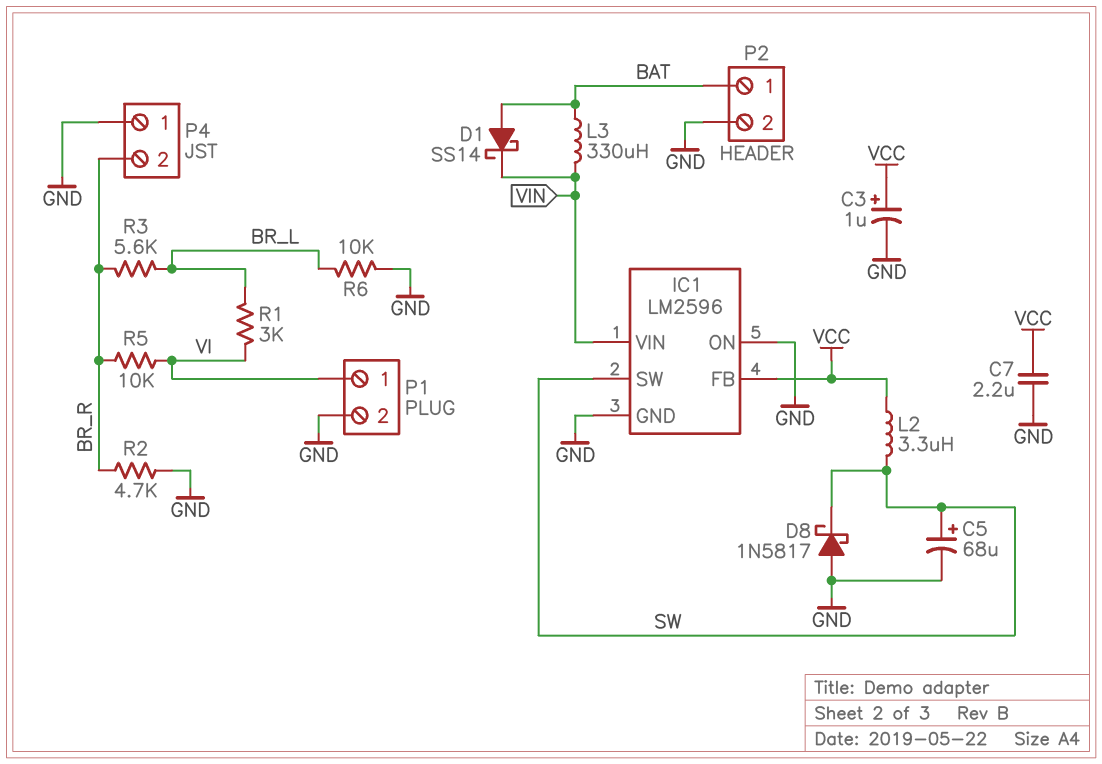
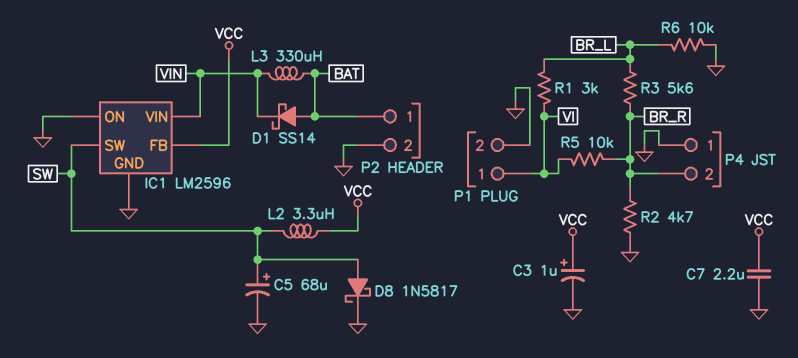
D8: schottky 1N5817 (A GND, K SW) -> schottky 1N5817 (A SW, K GND)

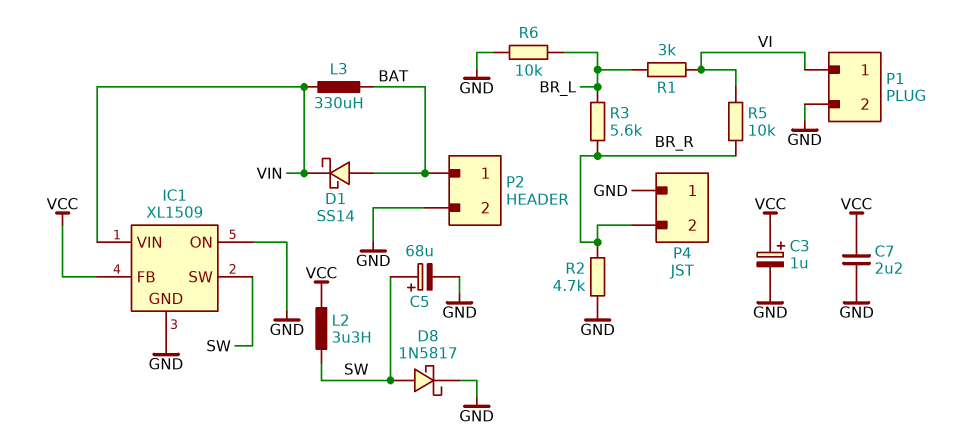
IC1: LM2596 -> XL1509

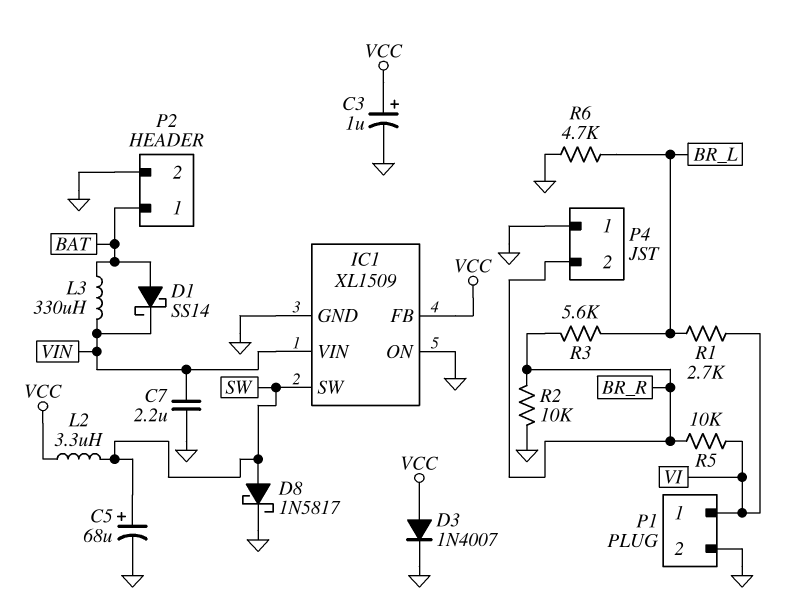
C7: 2.2uF (GND, VCC) -> 2.2uF (GND, VIN)
D3: none -> diode 1N4007 (A VCC, K GND)
R1: 3k (BR_L, VI) -> 2.7k (BR_L, VI)
R2: 4.7k (BR_R, GND) -> 10k (BR_R, GND)
R6: 10k (BR_L, GND) -> 4.7k (BR_L, GND)

